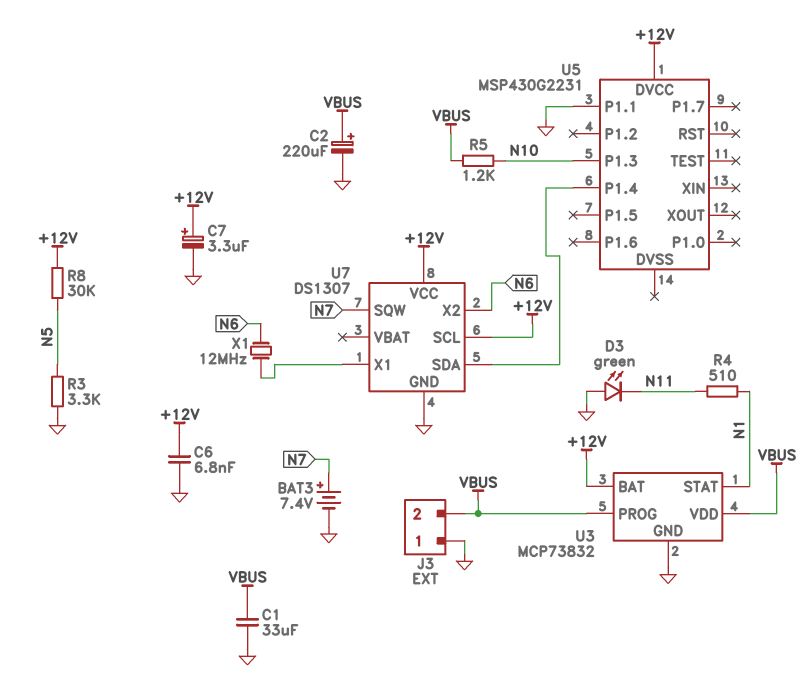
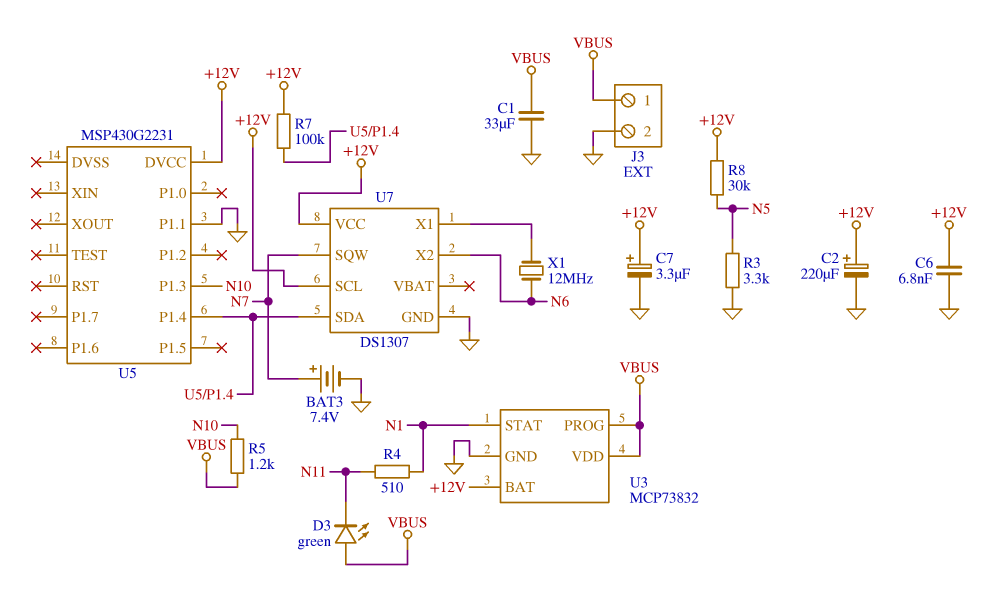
C2: 220uF (plus VBUS, minus GND) -> 220uF (plus +12V, minus GND)
D3: LED green (A GND, K N11) -> LED green (A VBUS, K N11)
J3 pin 1: GND -> VBUS
J3 pin 2: VBUS -> GND
R7: none -> 100k (+12V, U5/P1.4)

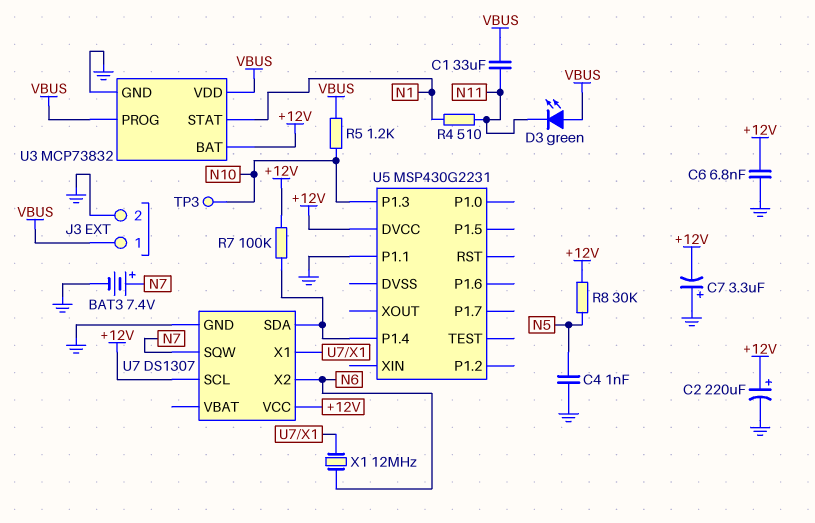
C1: 33uF (GND, VBUS) -> 33uF (N11, VBUS)
C4: none -> 1nF (GND, N5)
C7: 3.3uF (plus +12V, minus GND) -> 3.3uF (plus GND, minus +12V)
R3: 3.3k (GND, N5) -> none
TP3: none -> test point (N10)

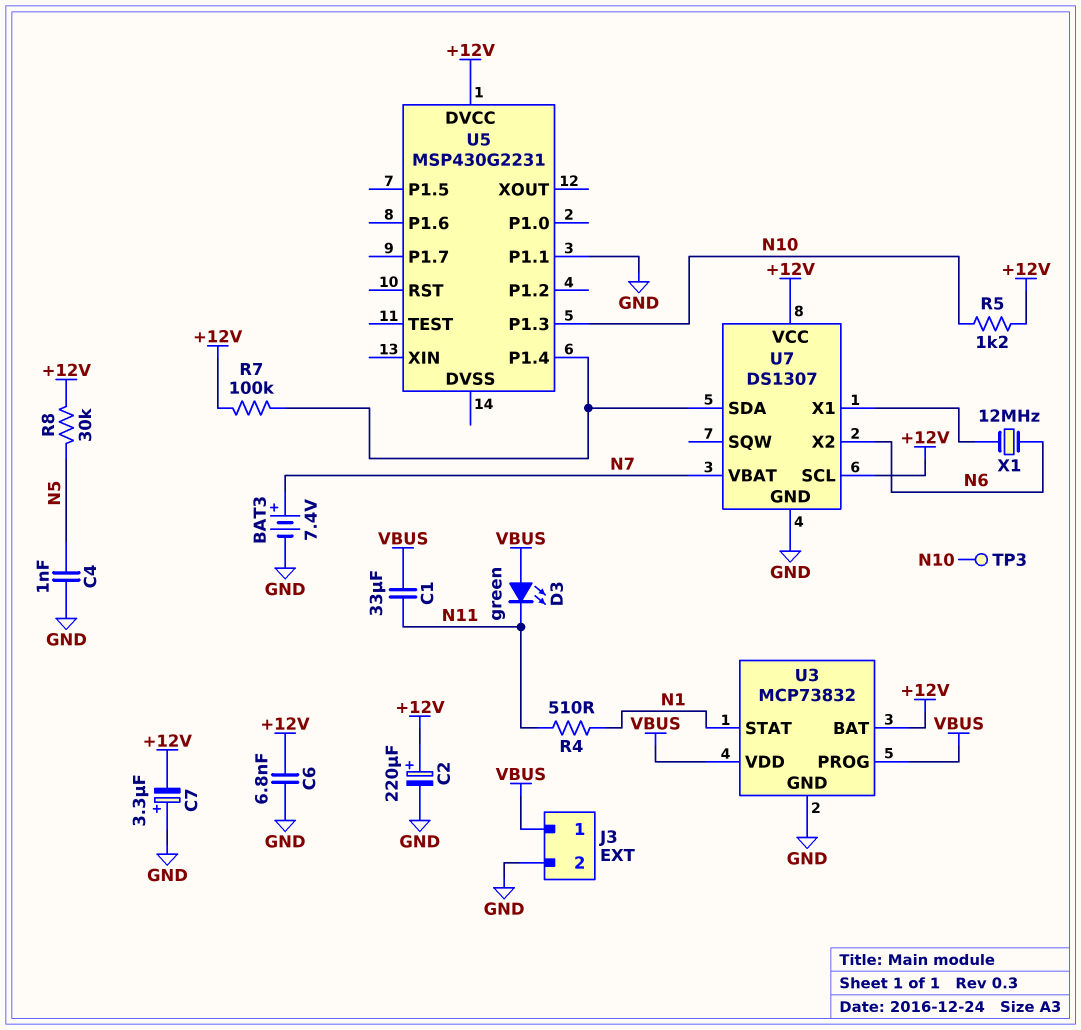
R5: 1.2k (N10, VBUS) -> 1.2k (+12V, N10)
U7 pin SQW: N7 -> none
U7 pin VBAT: none -> N7

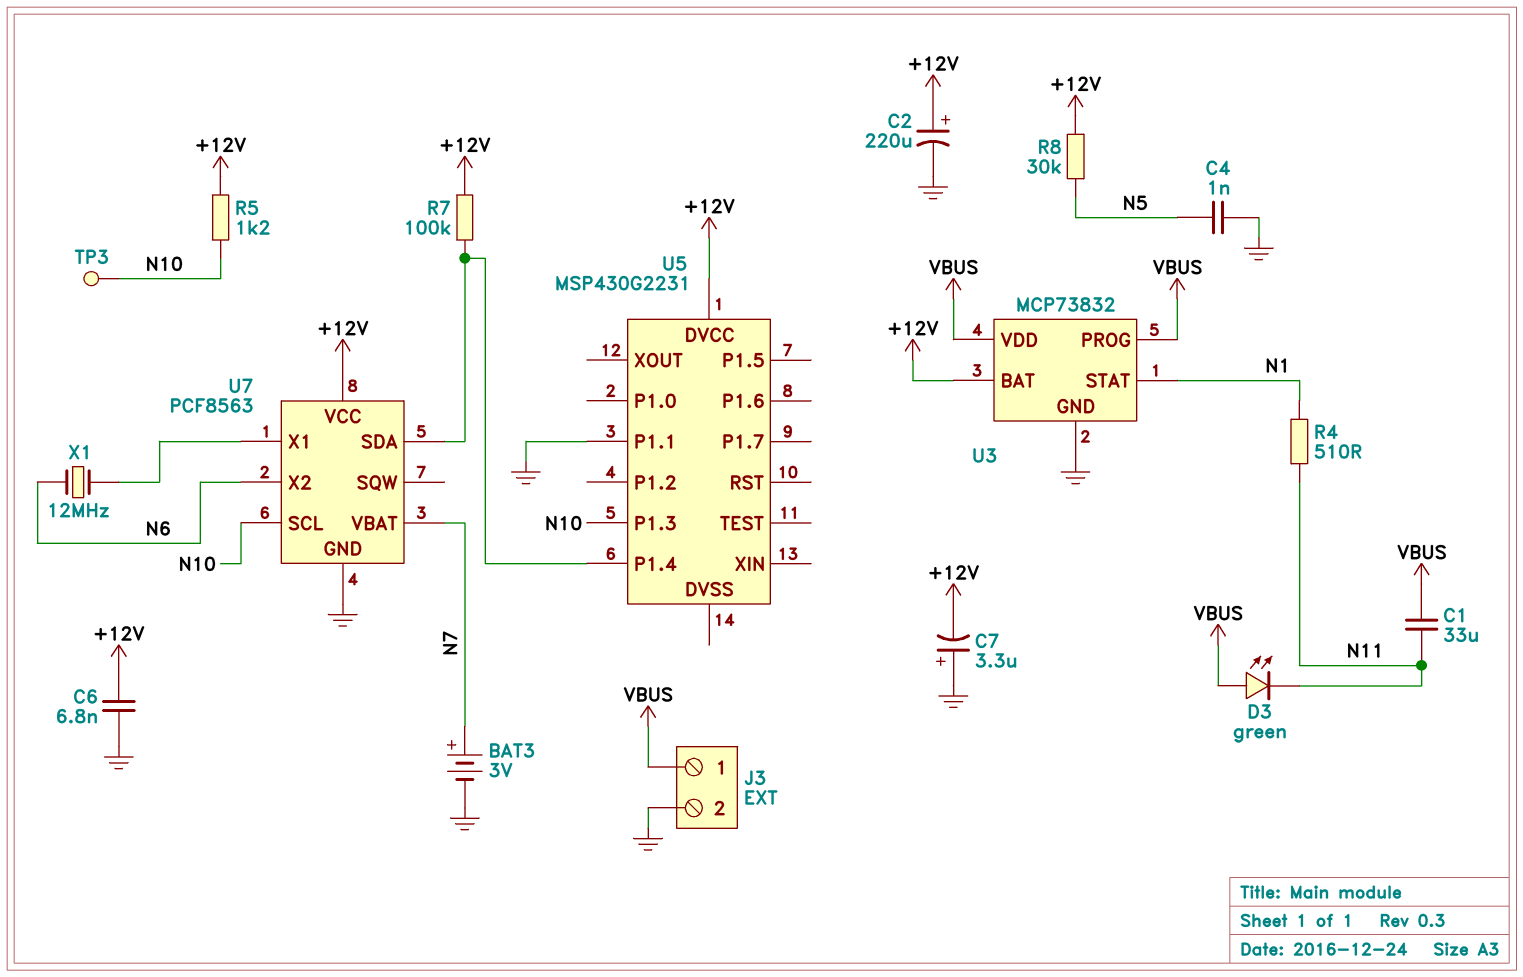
BAT3: 7.4V (plus N7, minus GND) -> 3V (plus N7, minus GND)
U7: DS1307 -> PCF8563
U7 pin SCL: +12V -> N10

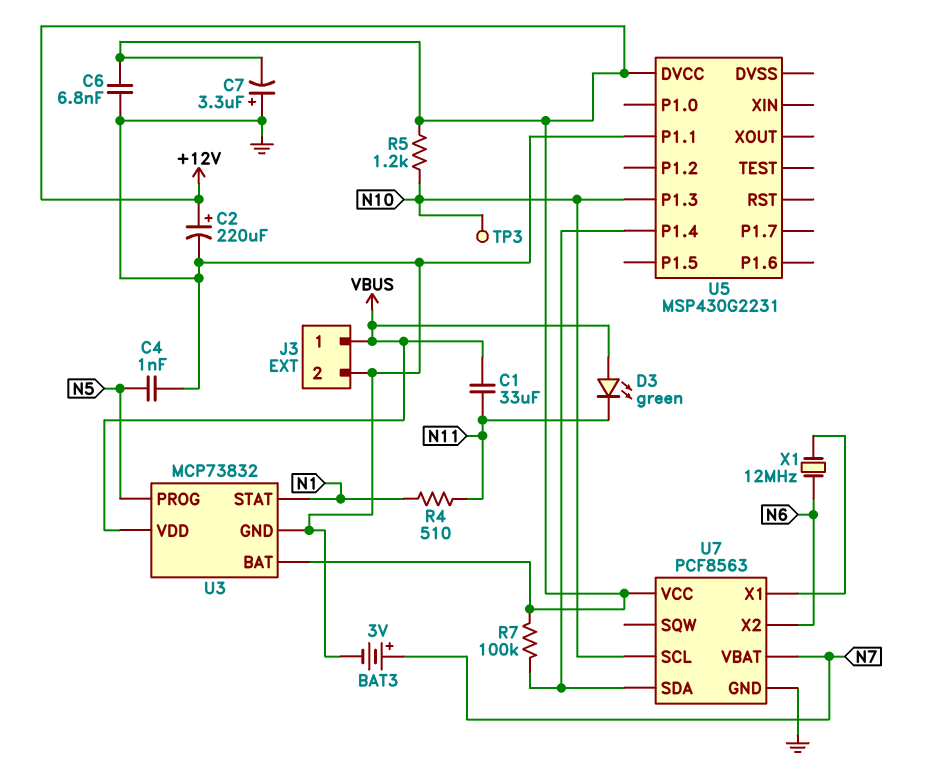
R8: 30k (+12V, N5) -> none
U3 pin PROG: VBUS -> N5

